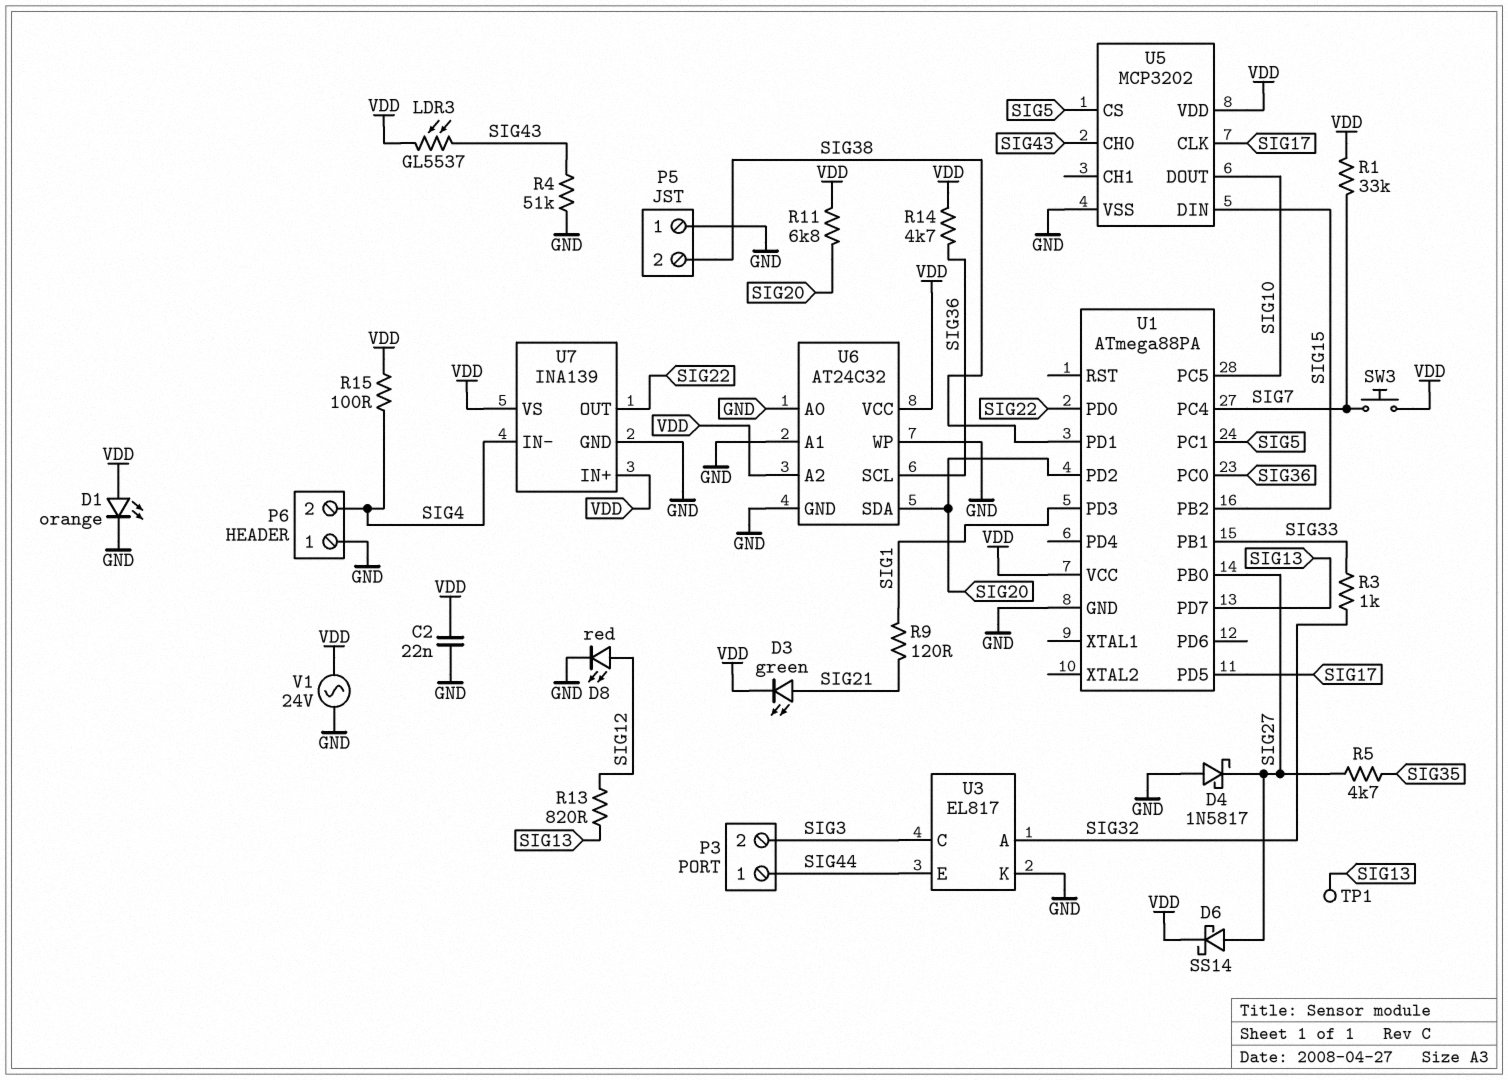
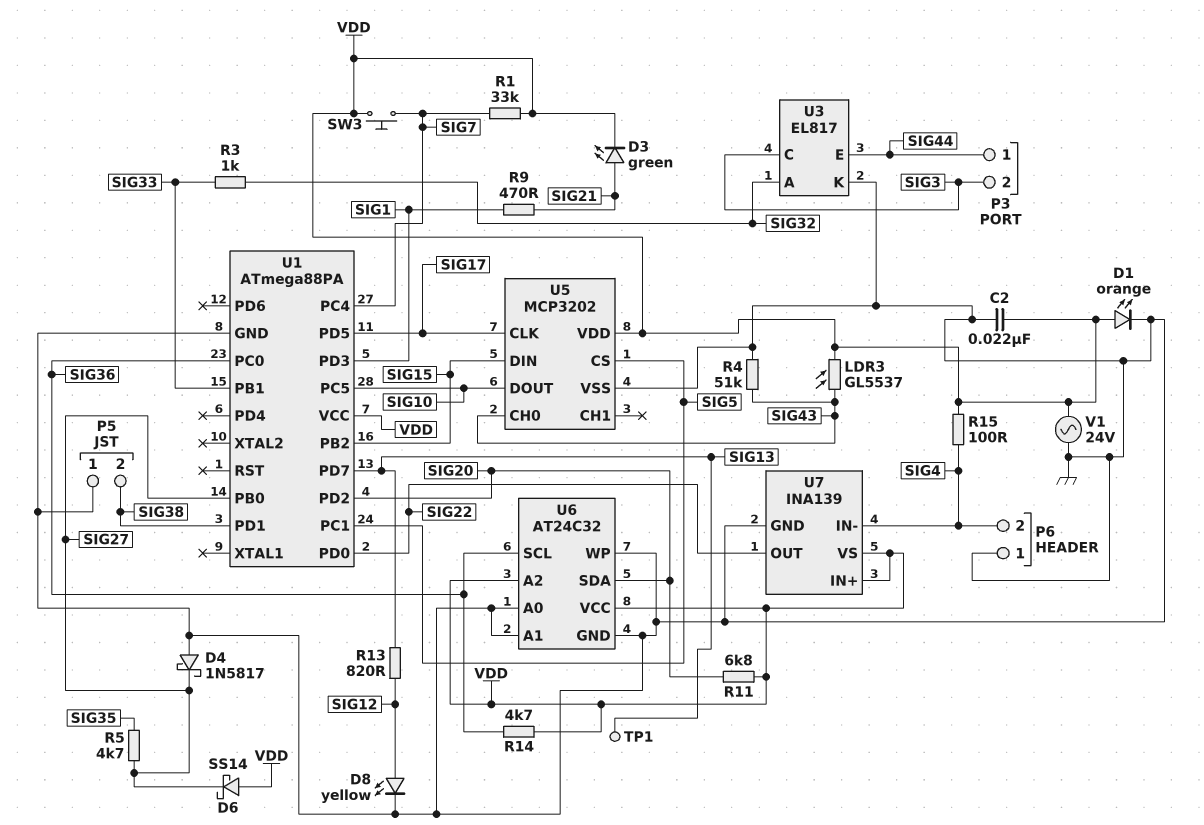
D6: schottky SS14 (A SIG27, K VDD) -> schottky SS14 (A VDD, K SIG27)
D8: LED red (A SIG12, K GND) -> LED yellow (A SIG12, K GND)
R9: 120 (SIG1, SIG21) -> 470 (SIG1, SIG21)

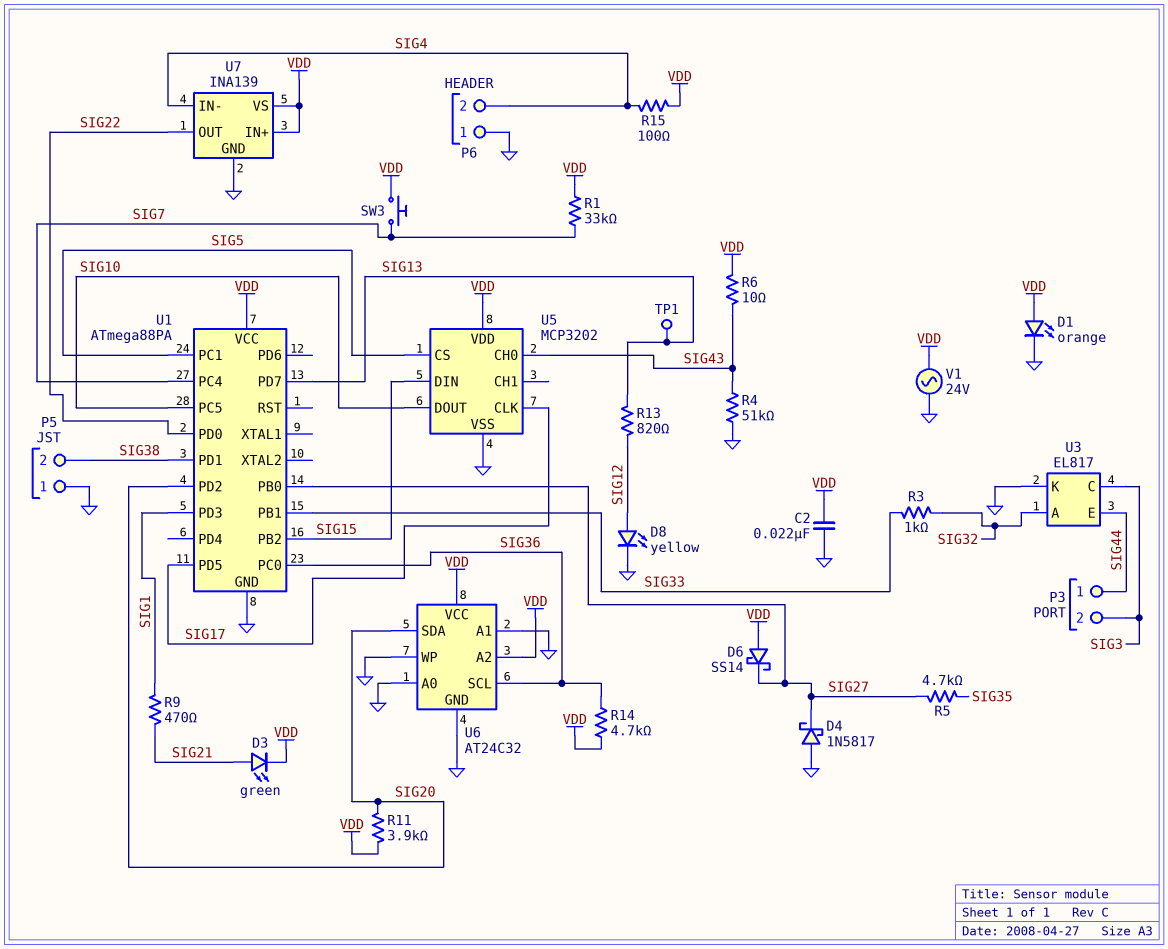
LDR3: GL5537 (SIG43, VDD) -> none
R6: none -> 10 (SIG43, VDD)
R11: 6.8k (SIG20, VDD) -> 3.9k (SIG20, VDD)

